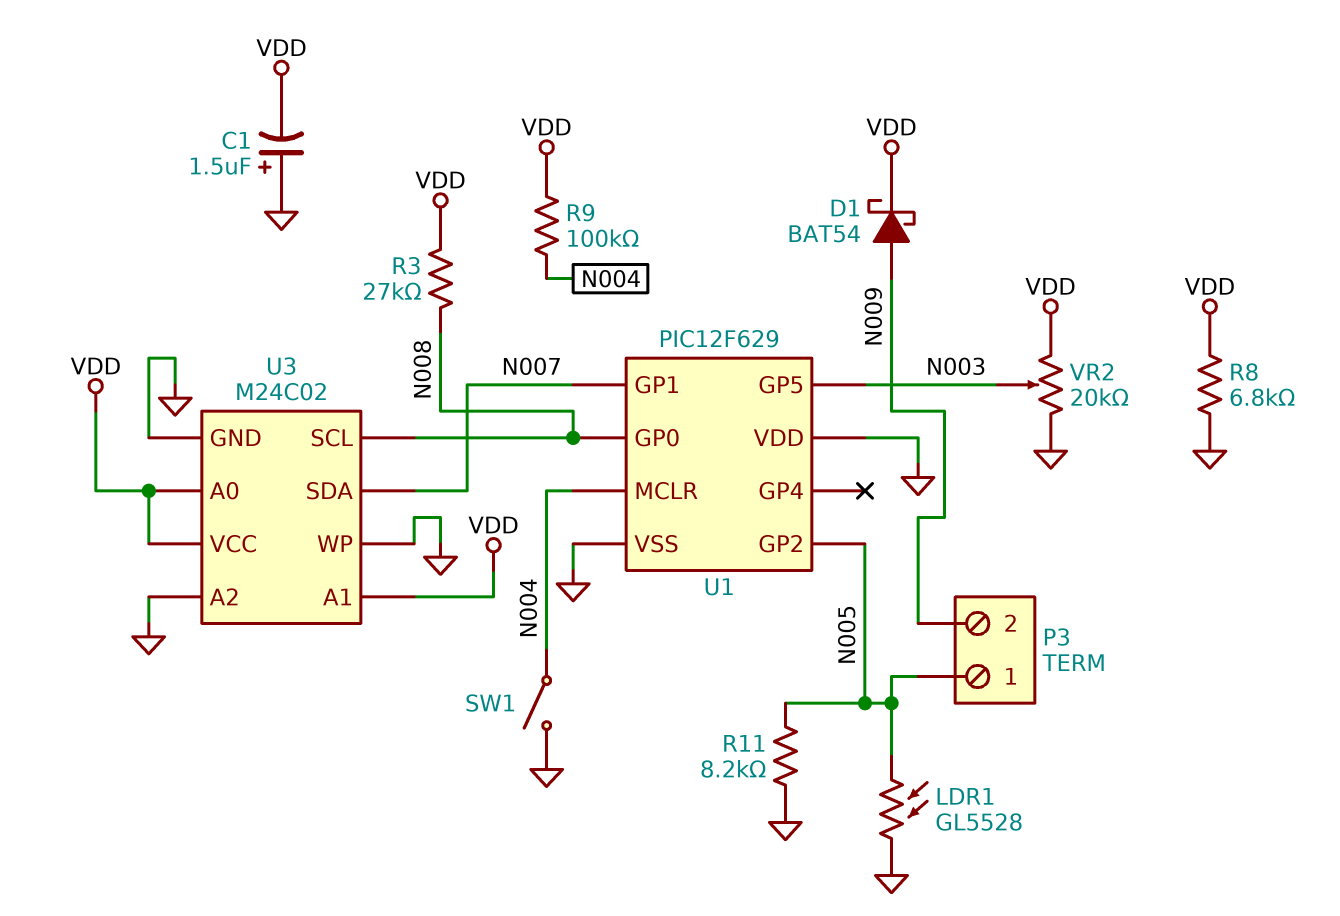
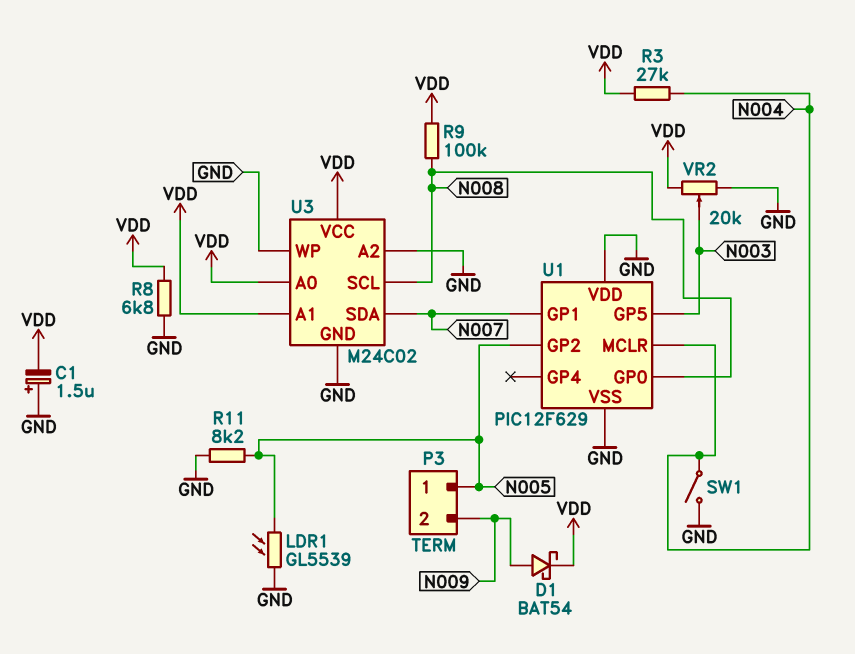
LDR1: GL5528 (GND, N005) -> GL5539 (GND, N005)
R3: 27k (N008, VDD) -> 27k (N004, VDD)
R9: 100k (N004, VDD) -> 100k (N008, VDD)

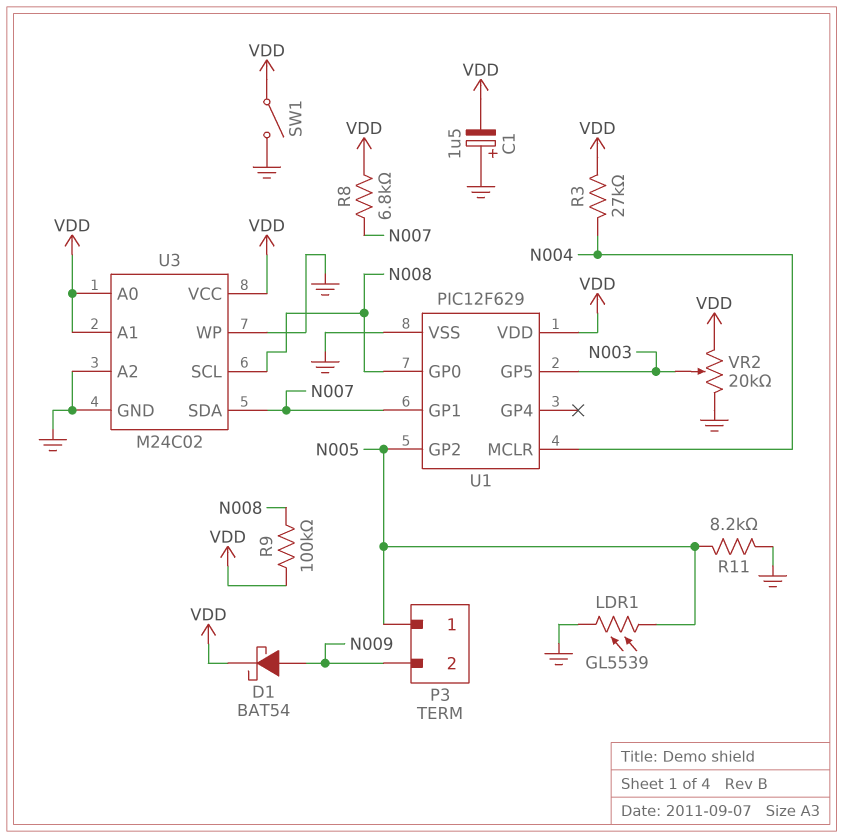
R8: 6.8k (GND, VDD) -> 6.8k (N007, VDD)
SW1: switch (GND, N004) -> switch (GND, VDD)
U1 pin VDD: GND -> VDD

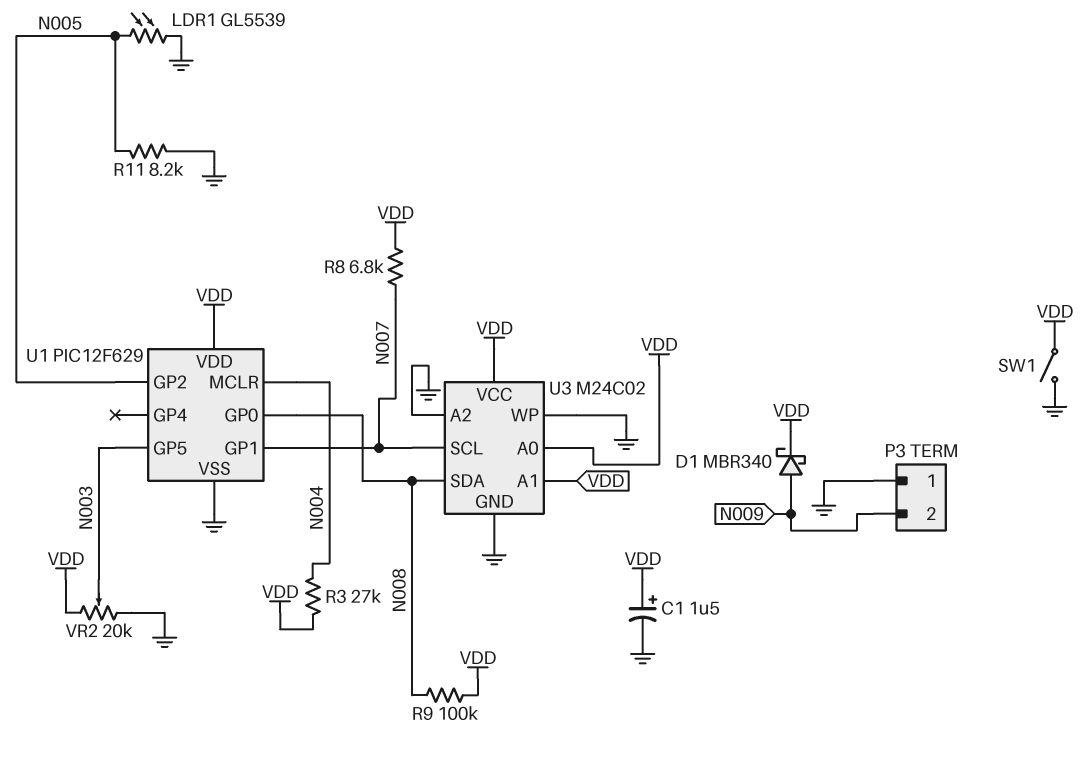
C1: 1.5uF (plus GND, minus VDD) -> 1.5uF (plus VDD, minus GND)
D1: schottky BAT54 (A N009, K VDD) -> schottky MBR340 (A N009, K VDD)
P3 pin 1: N005 -> GND
U3 pin SCL: N008 -> N007
U3 pin SDA: N007 -> N008

